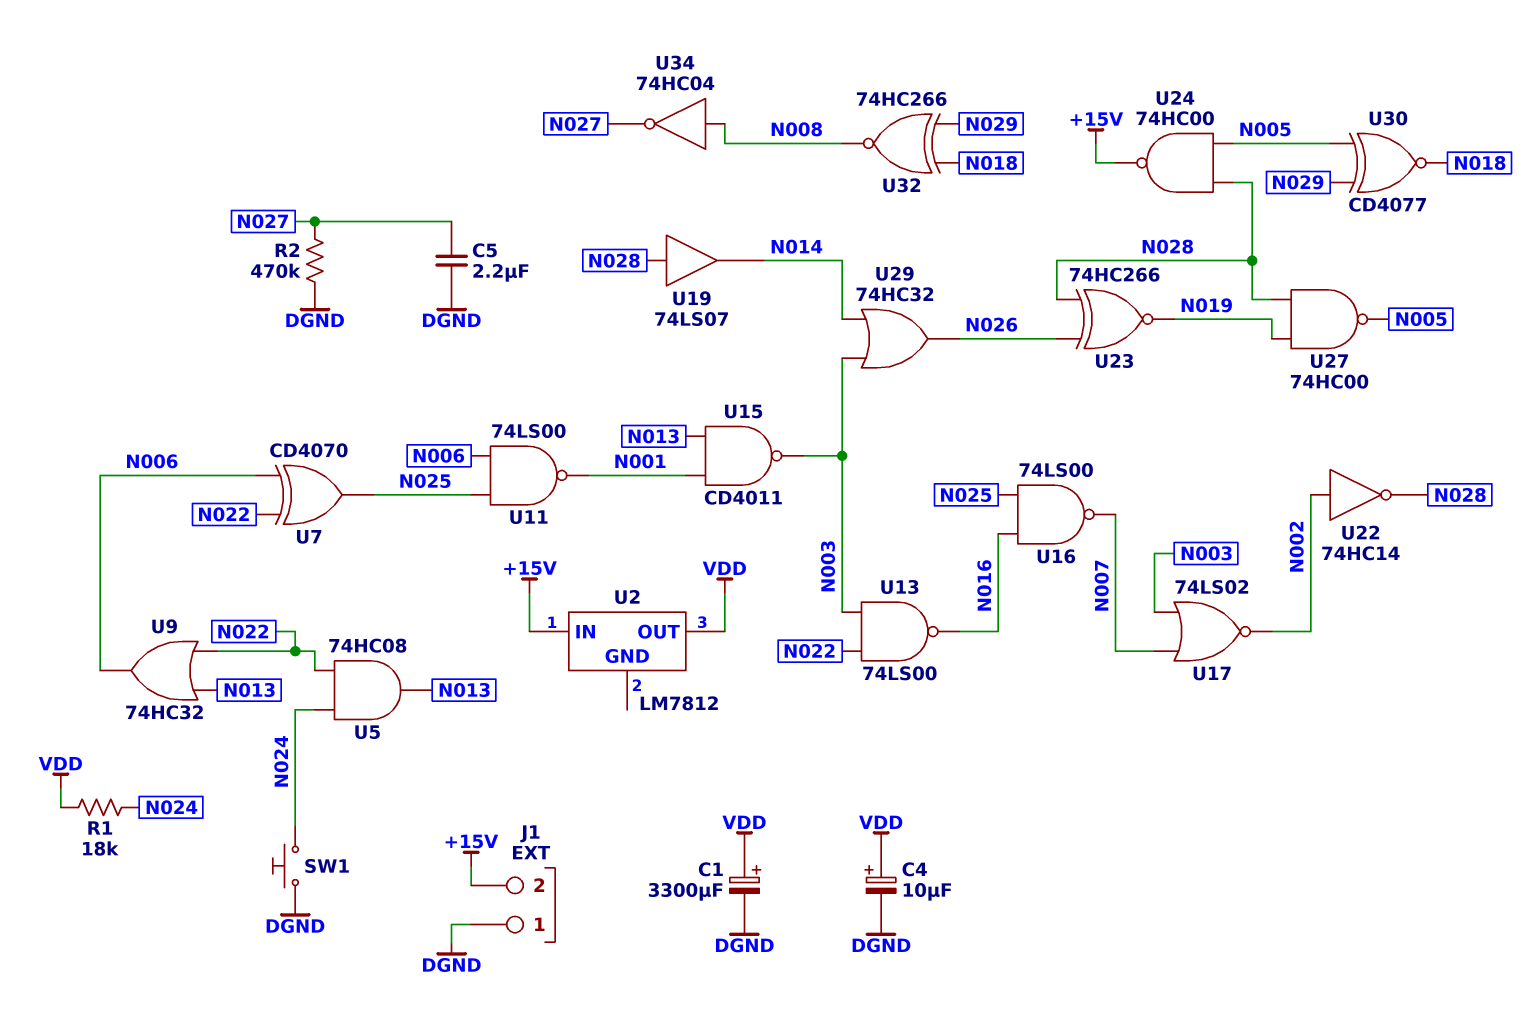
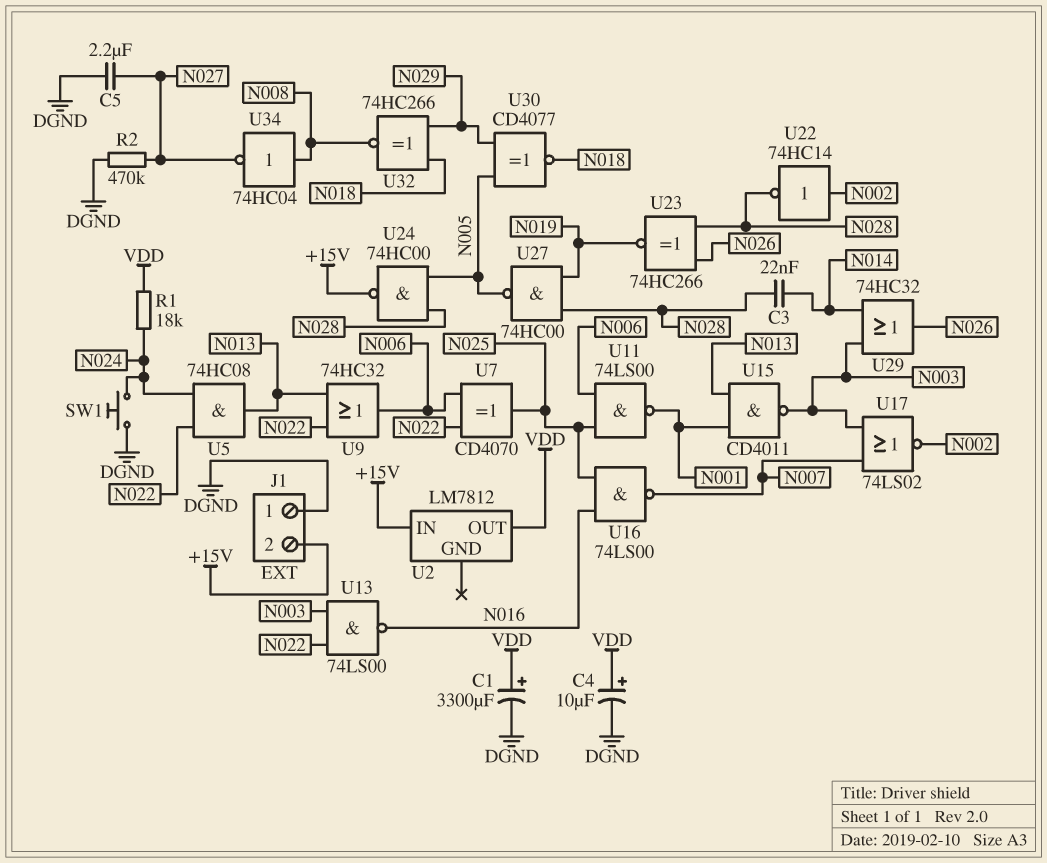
C3: none -> 22nF (N014, N028)
U19: buffer 74LS07 (in N028, out N014) -> none

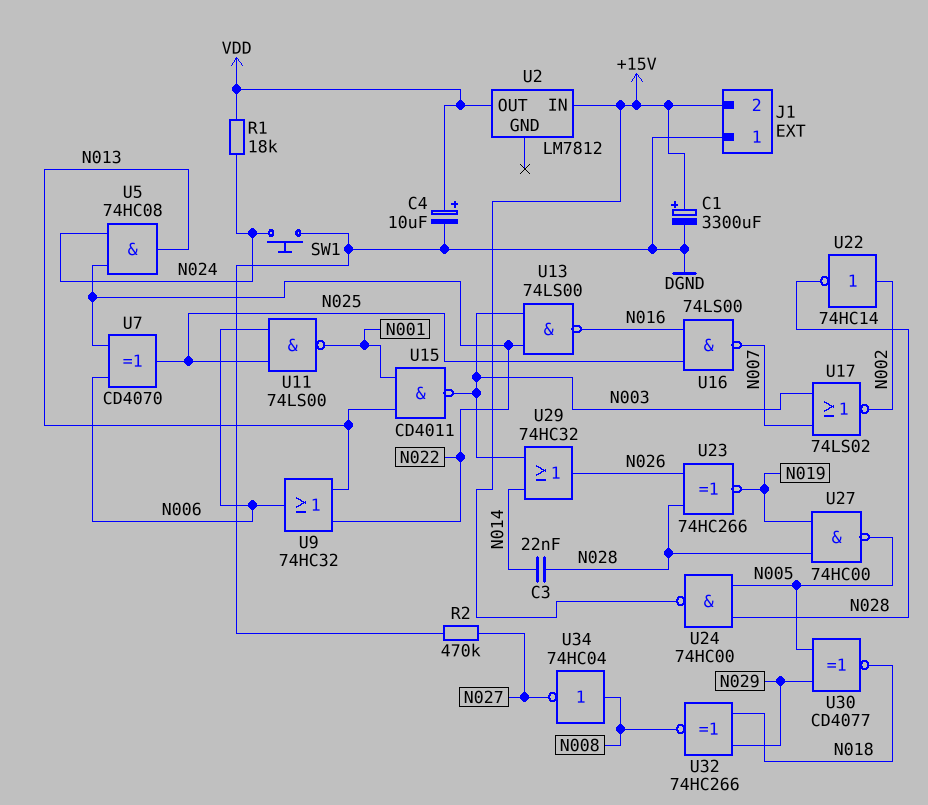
C1: 3300uF (plus VDD, minus DGND) -> 3300uF (plus +15V, minus DGND)
C5: 2.2uF (DGND, N027) -> none

